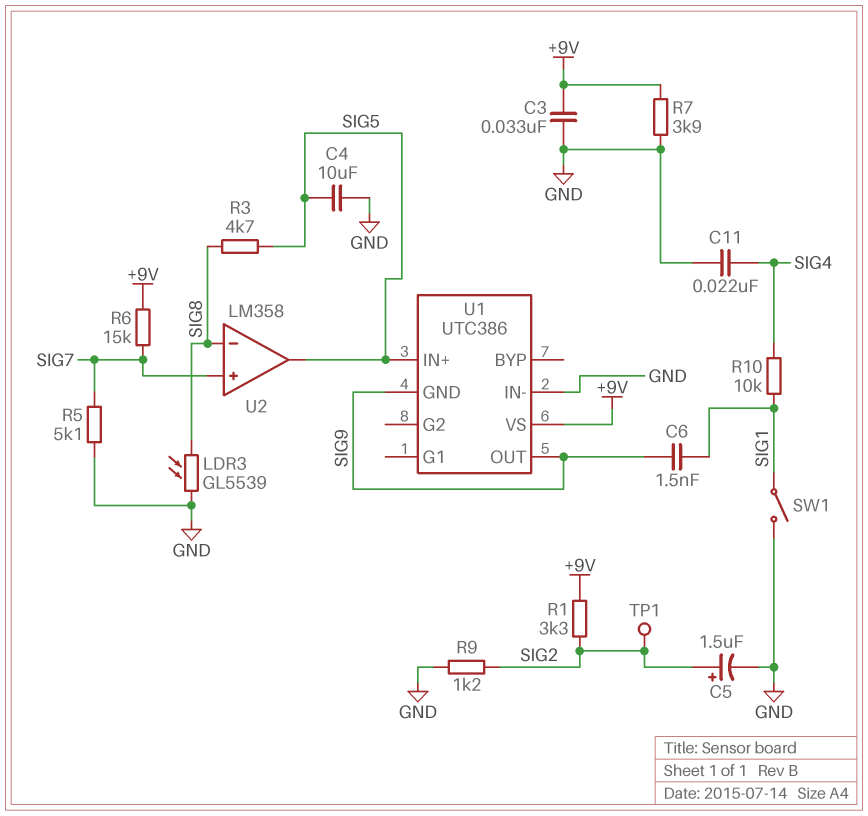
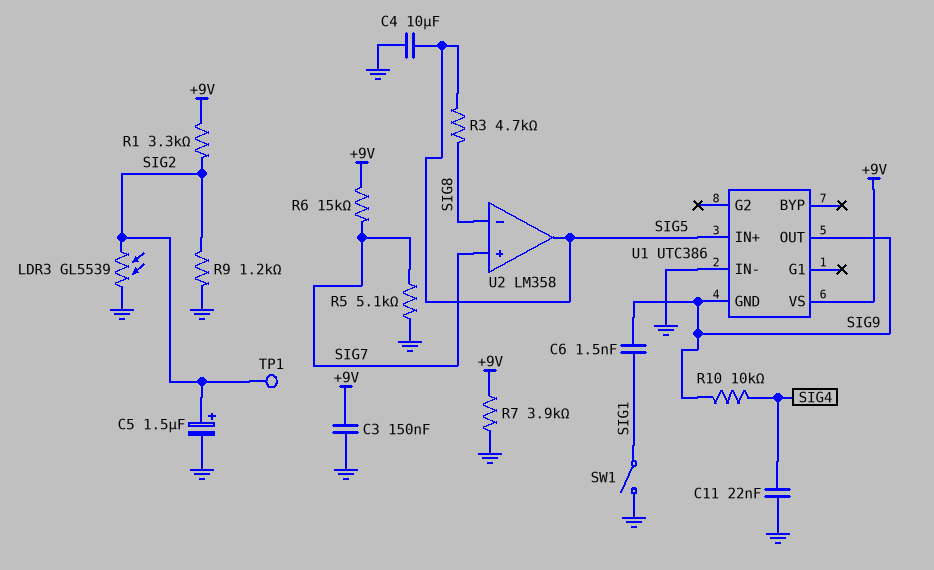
C3: 33nF (+9V, GND) -> 150nF (+9V, GND)
LDR3: GL5539 (GND, SIG8) -> GL5539 (GND, SIG2)
R10: 10k (SIG1, SIG4) -> 10k (SIG4, SIG9)

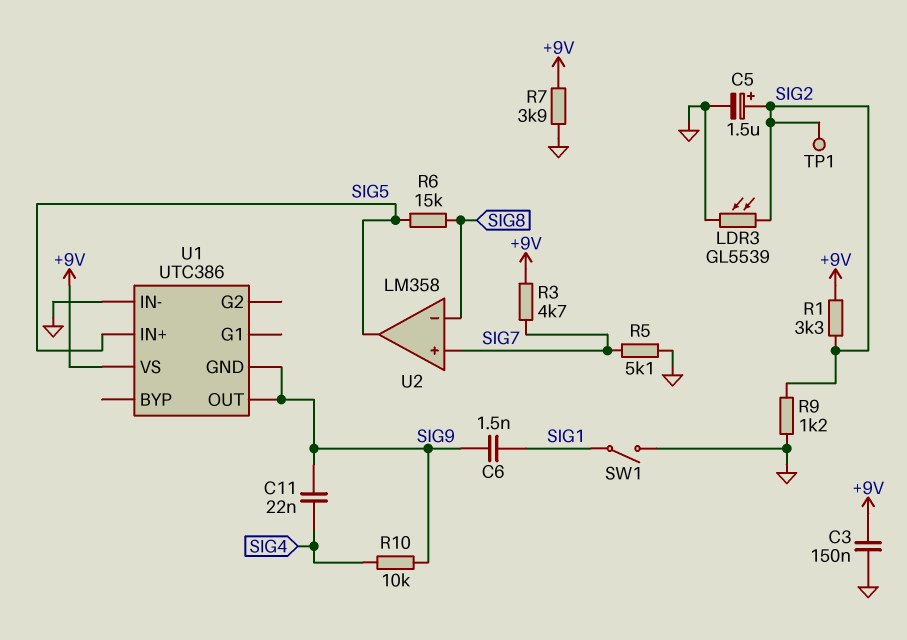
C4: 10uF (GND, SIG5) -> none
C11: 22nF (GND, SIG4) -> 22nF (SIG4, SIG9)
R3: 4.7k (SIG5, SIG8) -> 4.7k (+9V, SIG7)
R6: 15k (+9V, SIG7) -> 15k (SIG5, SIG8)

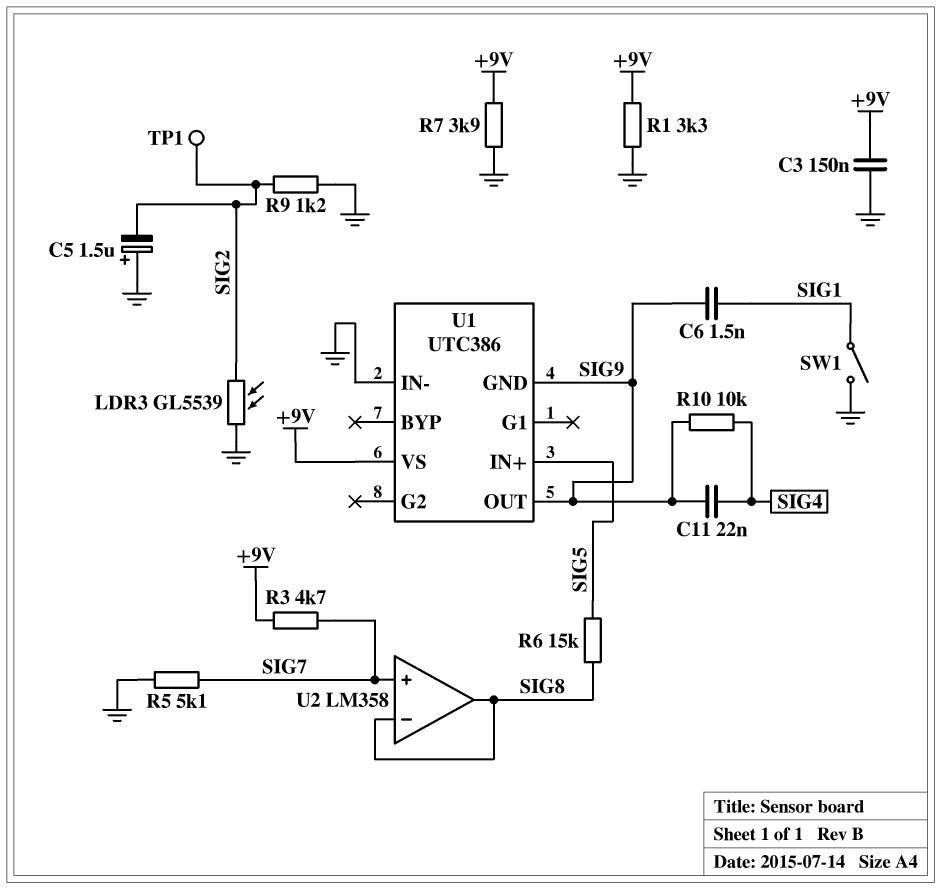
C5: 1.5uF (plus SIG2, minus GND) -> 1.5uF (plus GND, minus SIG2)
R1: 3.3k (+9V, SIG2) -> 3.3k (+9V, GND)
U2 pin out: SIG5 -> SIG8

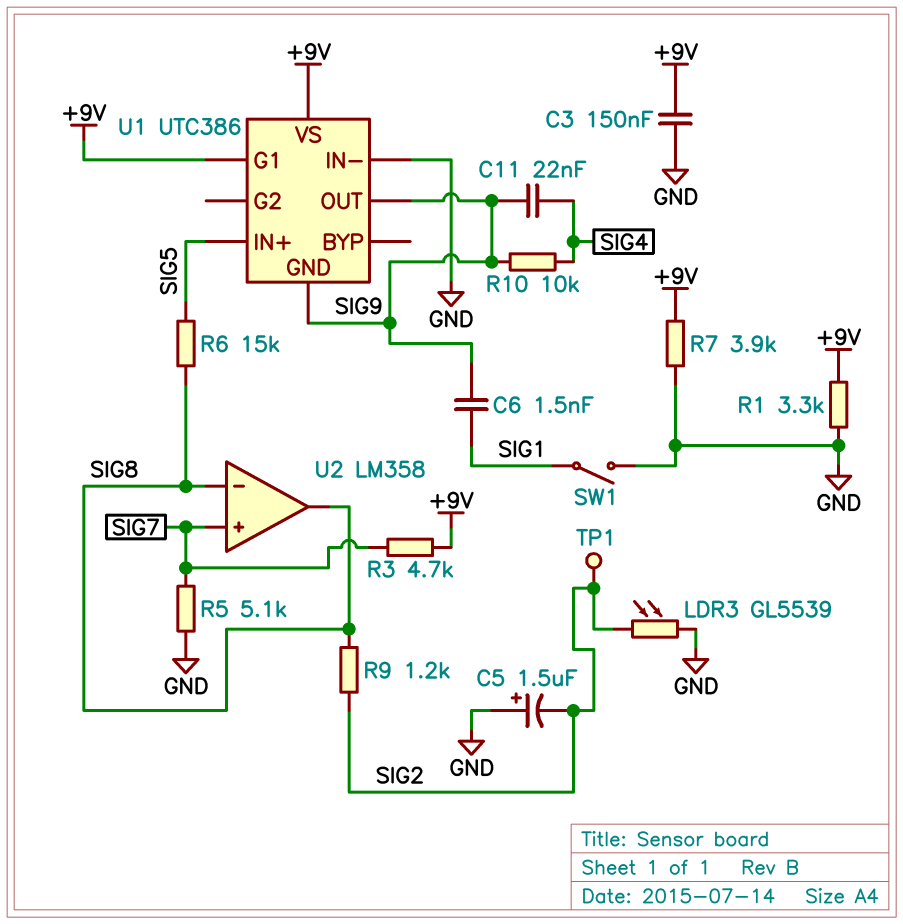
R9: 1.2k (GND, SIG2) -> 1.2k (SIG2, SIG8)
U1 pin G1: none -> +9V

